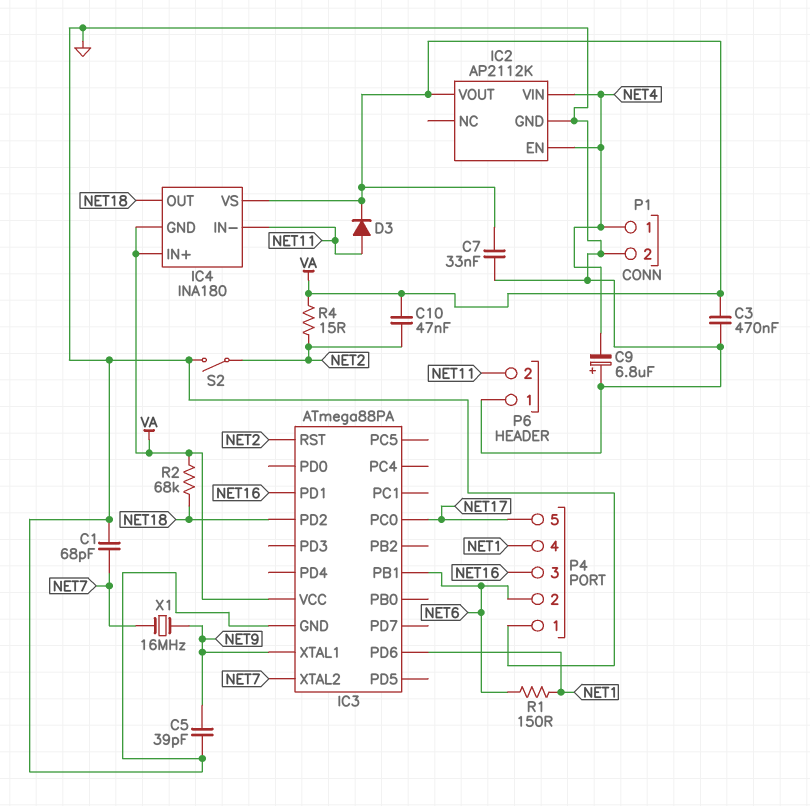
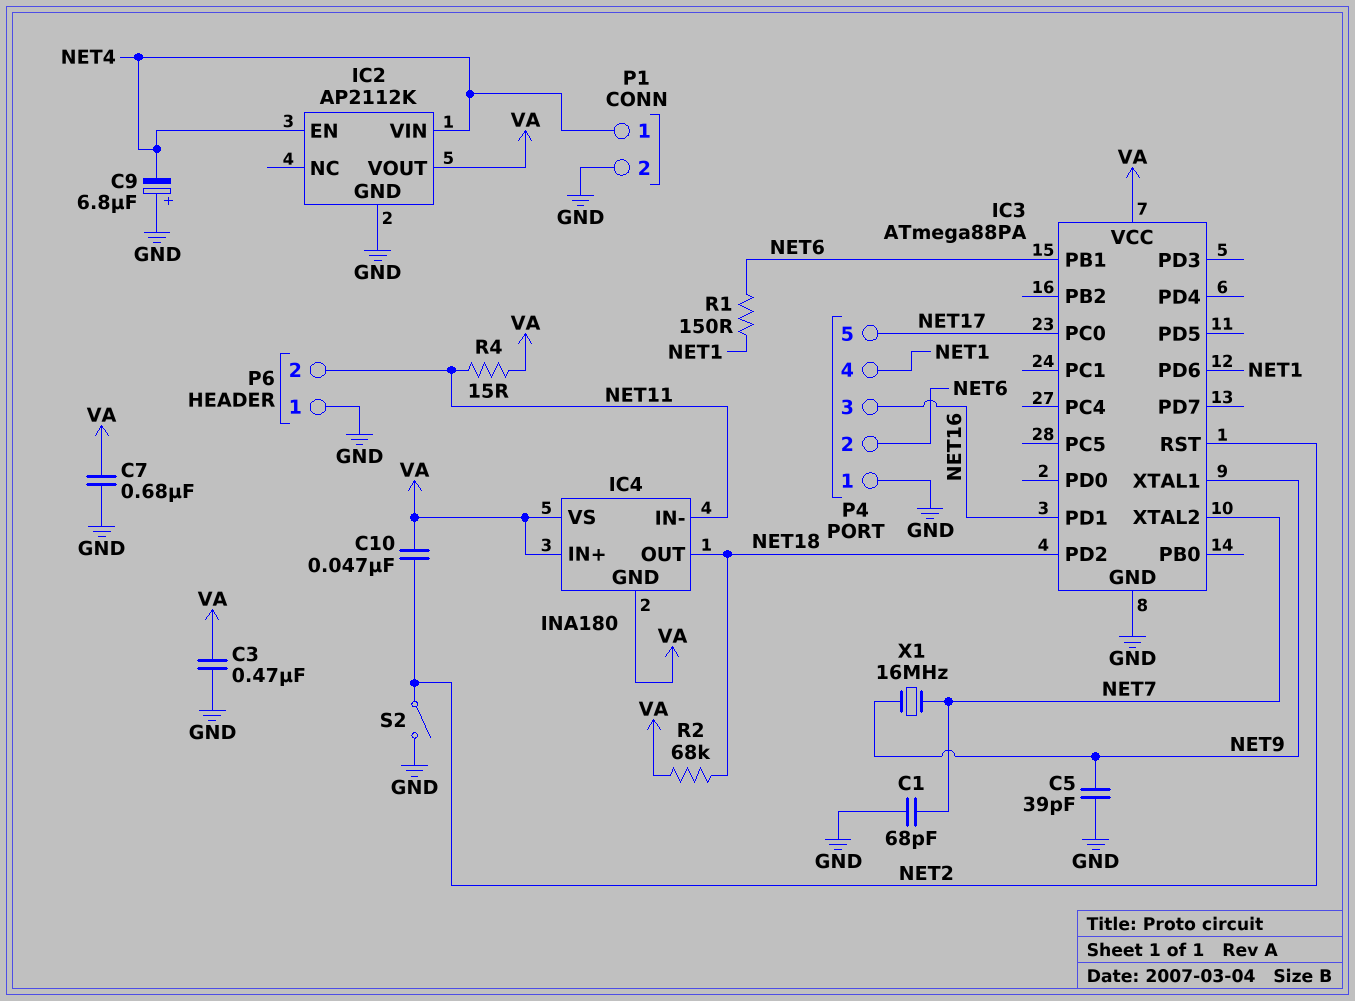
C7: 33nF (GND, VA) -> 680nF (GND, VA)
D3: diode (A NET11, K VA) -> none
R4: 15 (NET2, VA) -> 15 (NET11, VA)

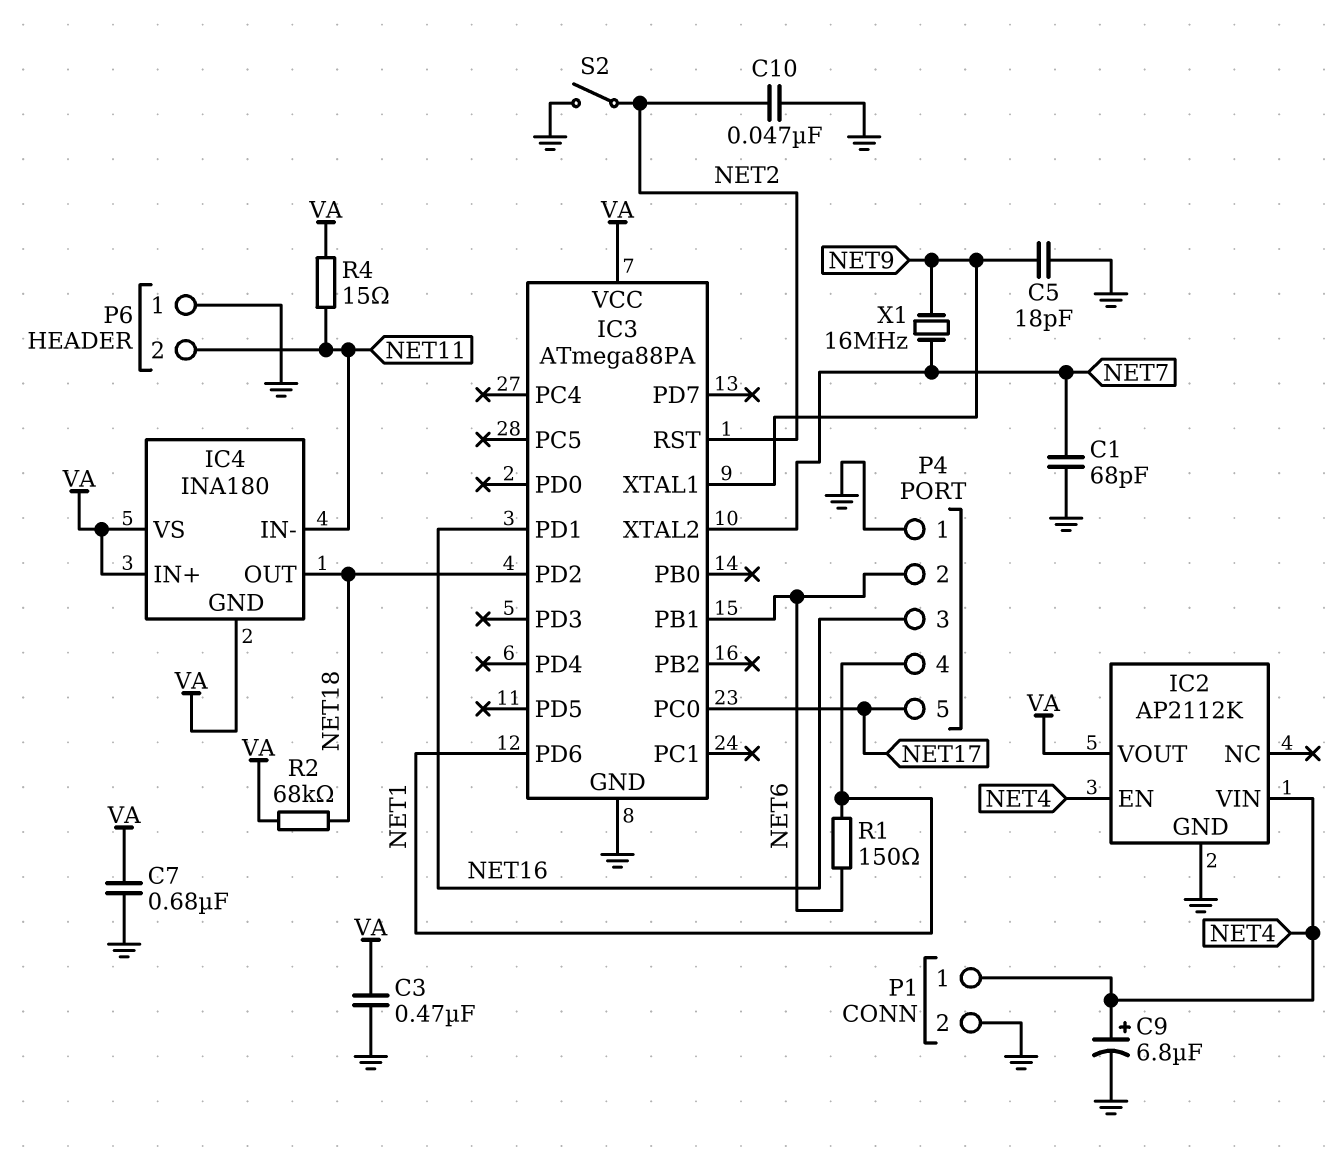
C5: 39pF (GND, NET9) -> 18pF (GND, NET9)
C9: 6.8uF (plus GND, minus NET4) -> 6.8uF (plus NET4, minus GND)
C10: 47nF (NET2, VA) -> 47nF (GND, NET2)

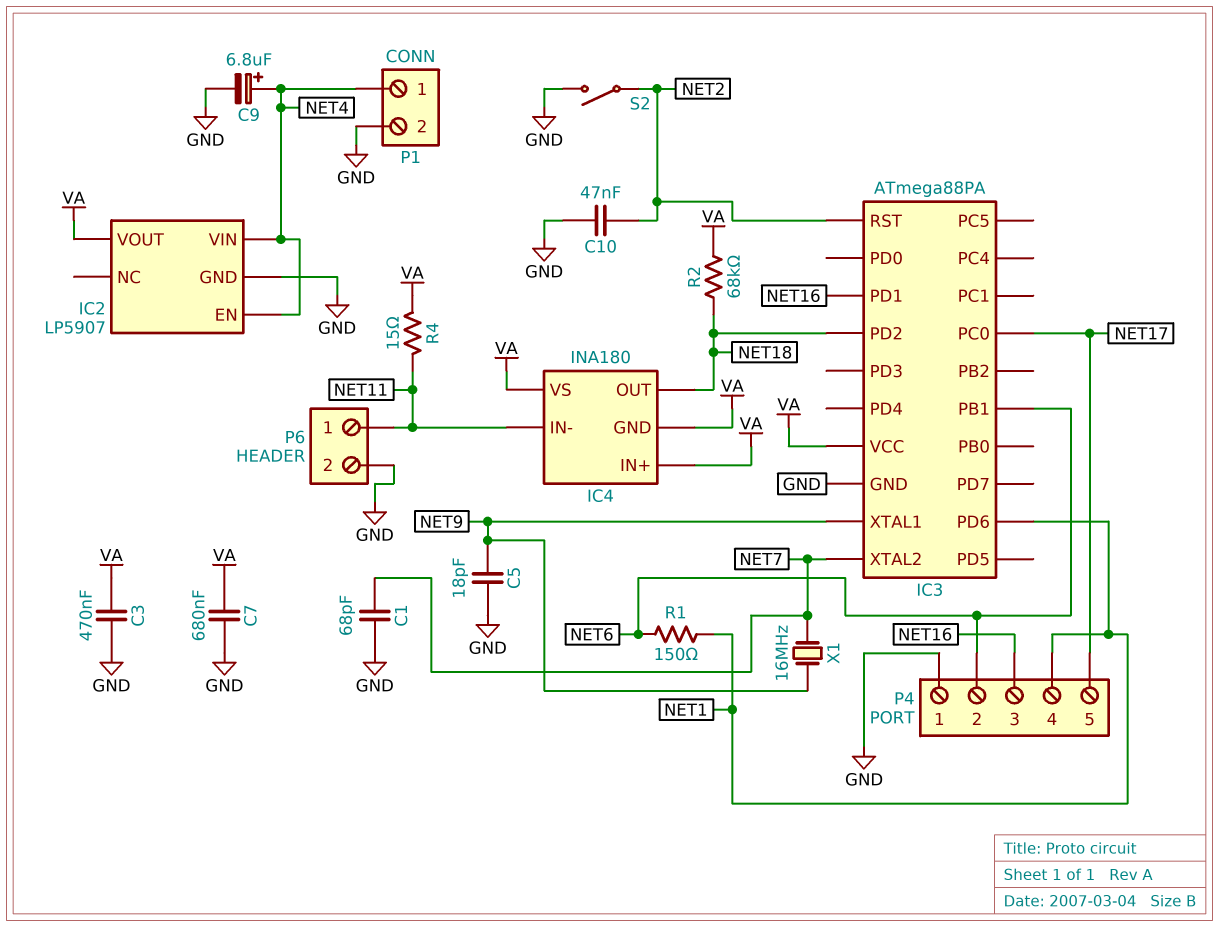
IC2: AP2112K -> LP5907
P6 pin 1: GND -> NET11
P6 pin 2: NET11 -> GND

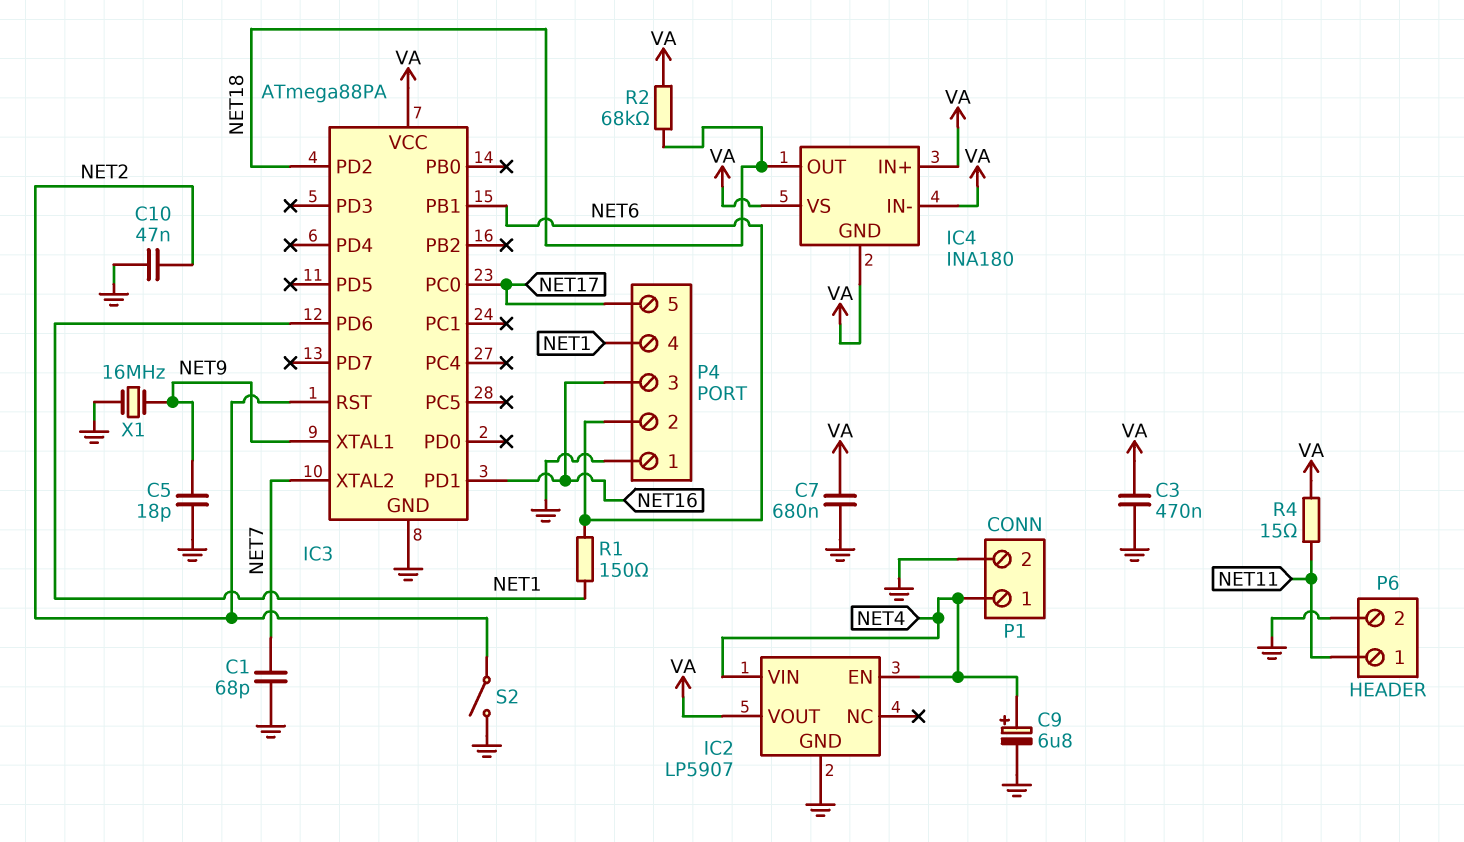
IC4 pin IN-: NET11 -> VA
X1: 16MHz (NET7, NET9) -> 16MHz (GND, NET9)

